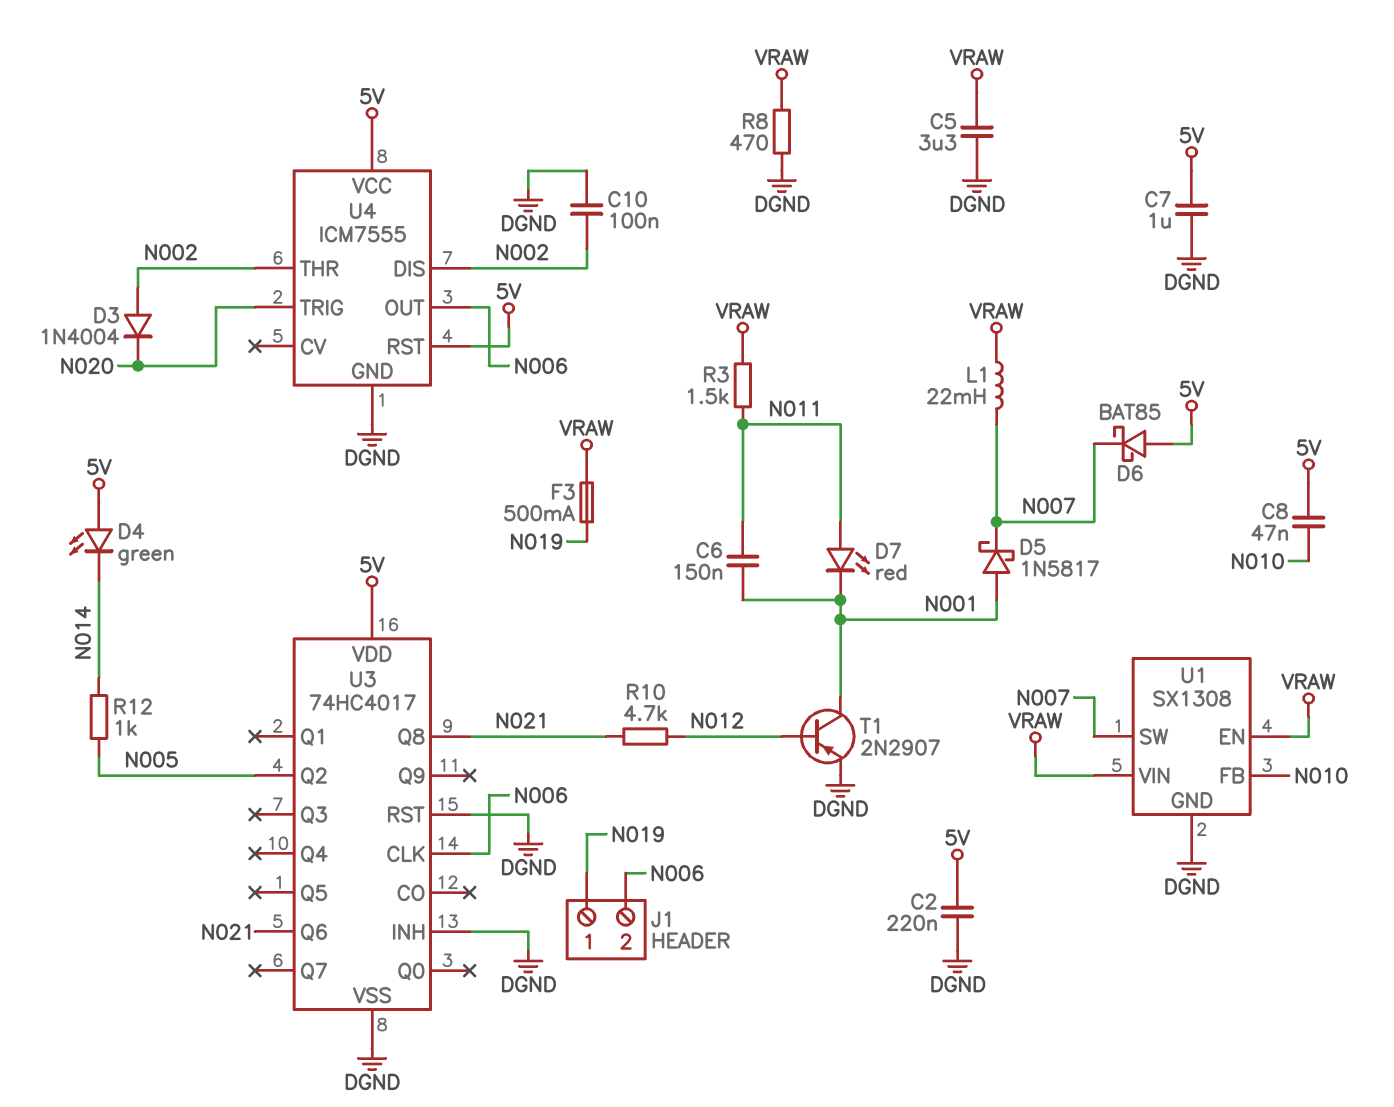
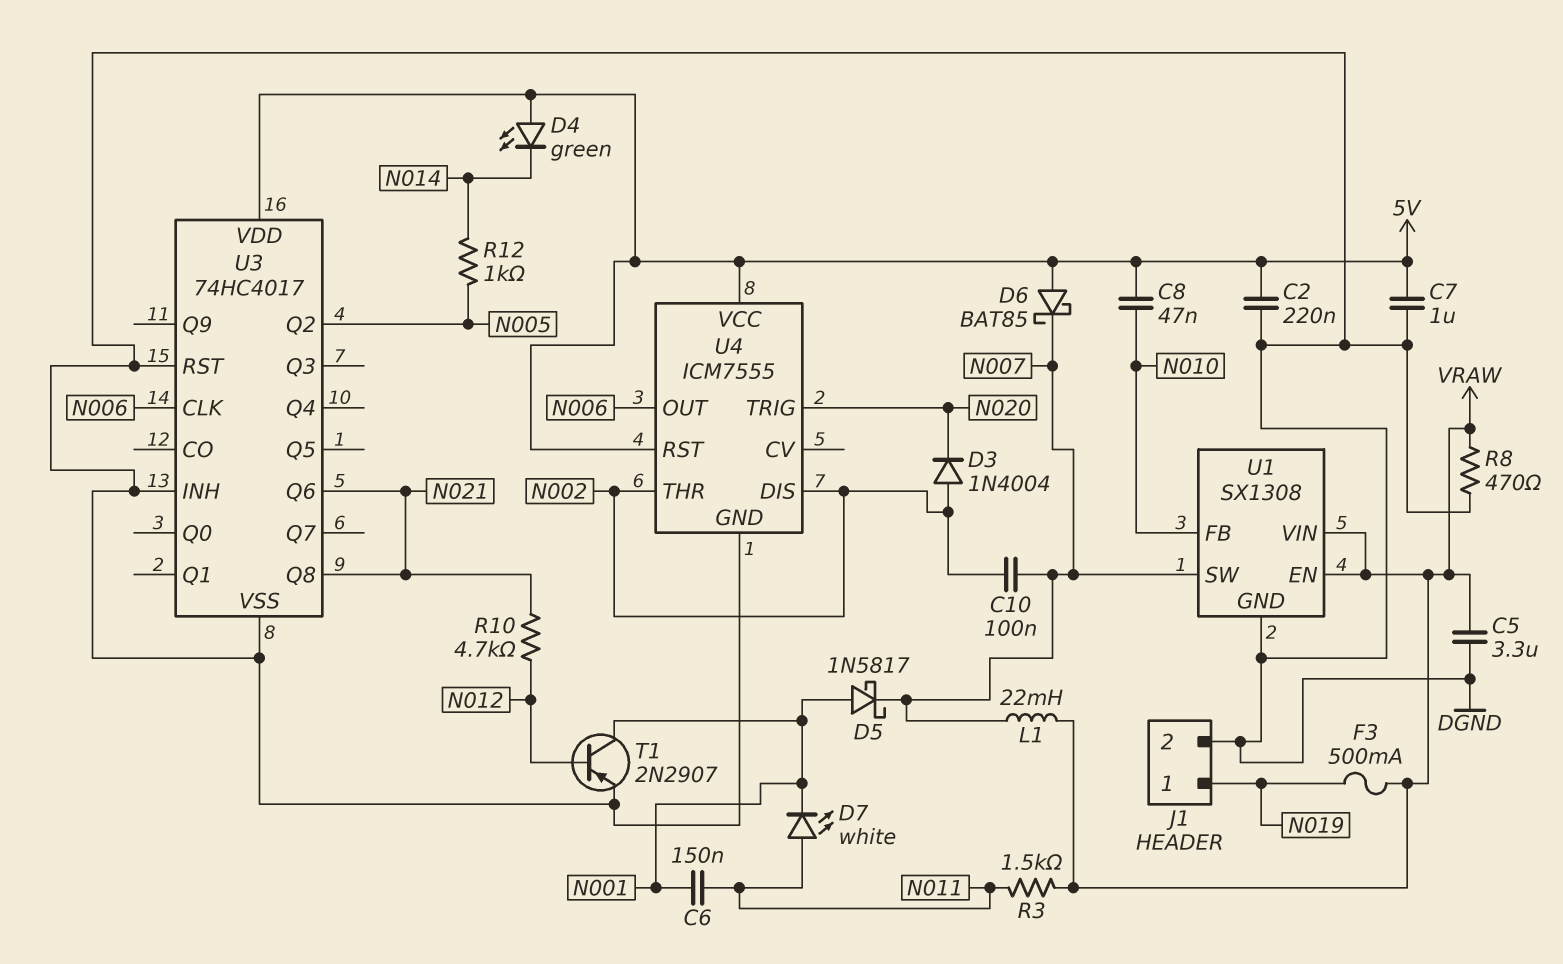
C10: 100nF (DGND, N002) -> 100nF (N002, N007)
D7: LED red (A N011, K N001) -> LED white (A N011, K N001)
J1 pin 2: N006 -> DGND

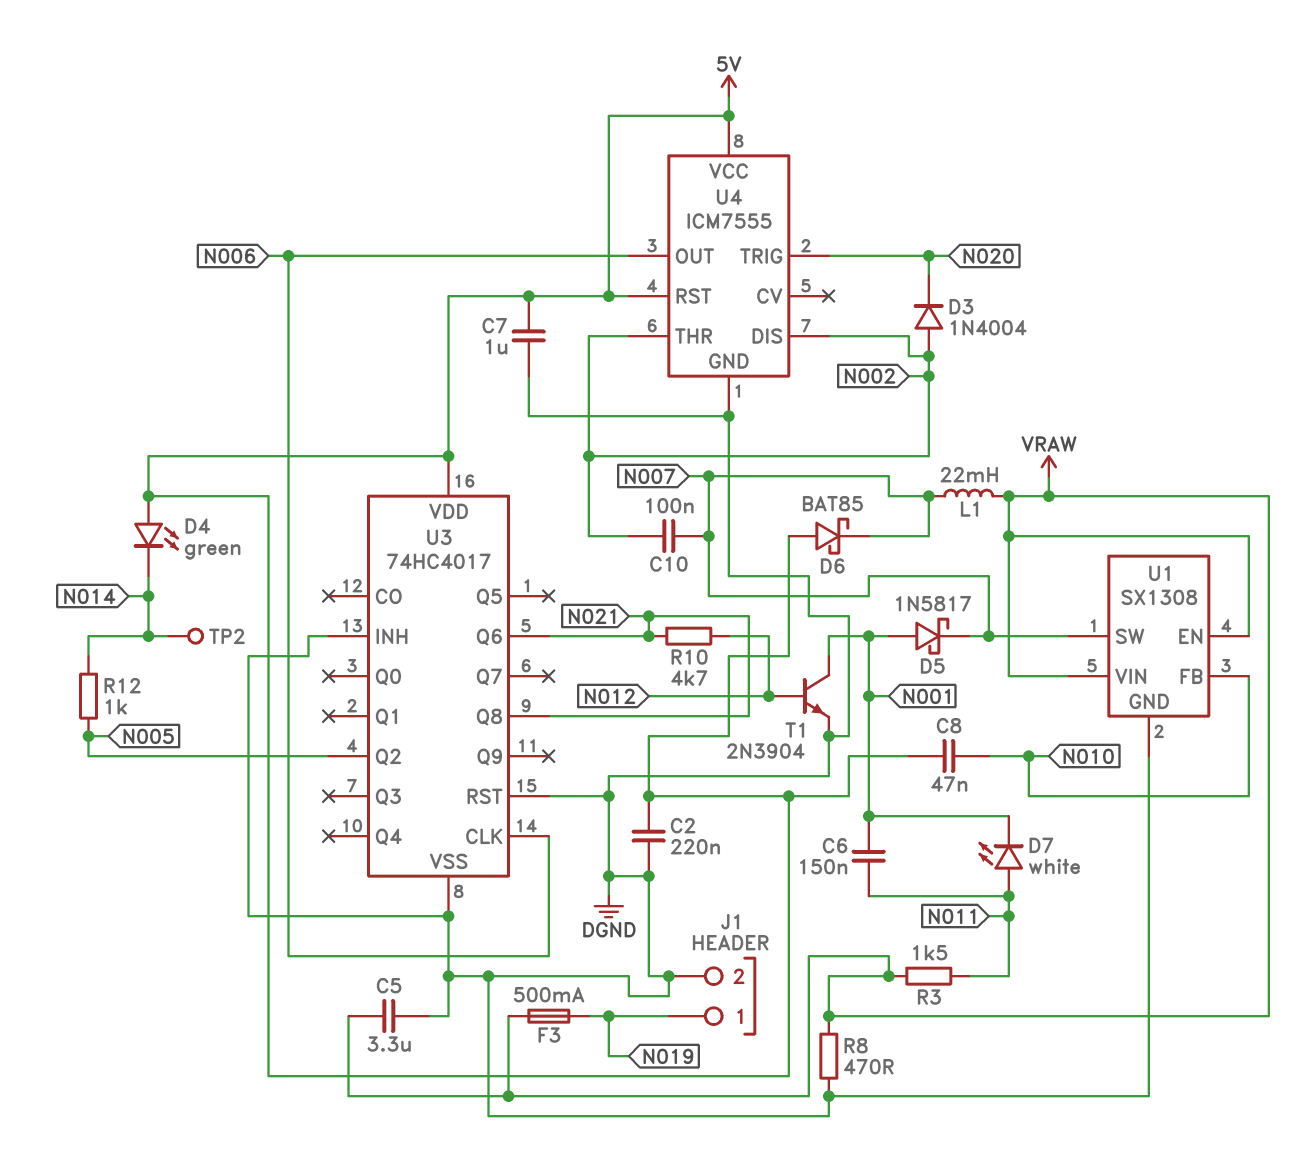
T1: PNP 2N2907 (B N012, C N001, E DGND) -> NPN 2N3904 (B N012, C N001, E DGND)
TP2: none -> test point (N014)

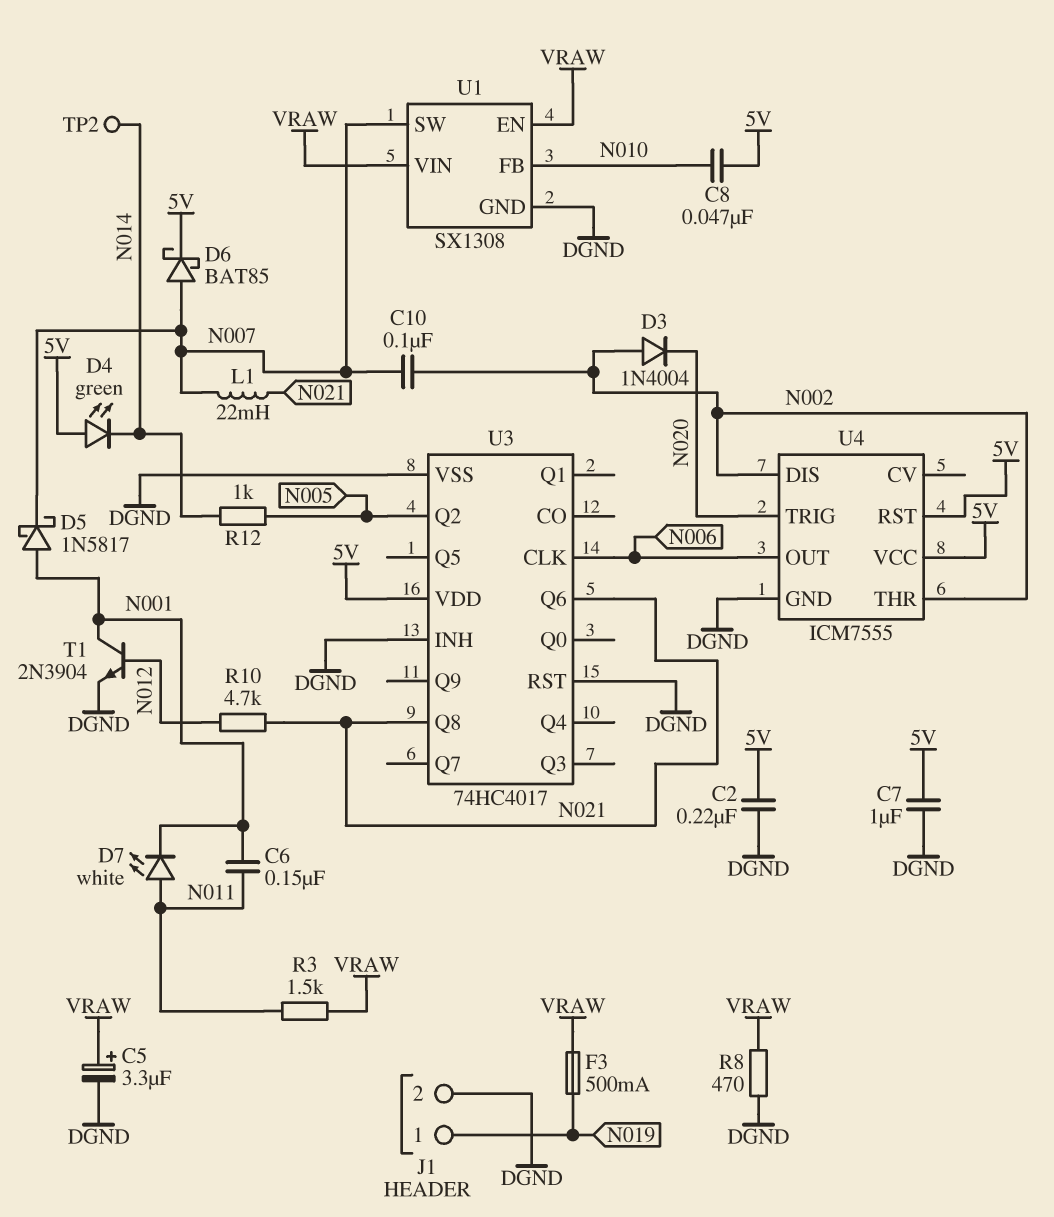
C5: 3.3uF (DGND, VRAW) -> 3.3uF (plus VRAW, minus DGND)
D6: schottky BAT85 (A 5V, K N007) -> schottky BAT85 (A N007, K 5V)
L1: 22mH (N007, VRAW) -> 22mH (N007, N021)

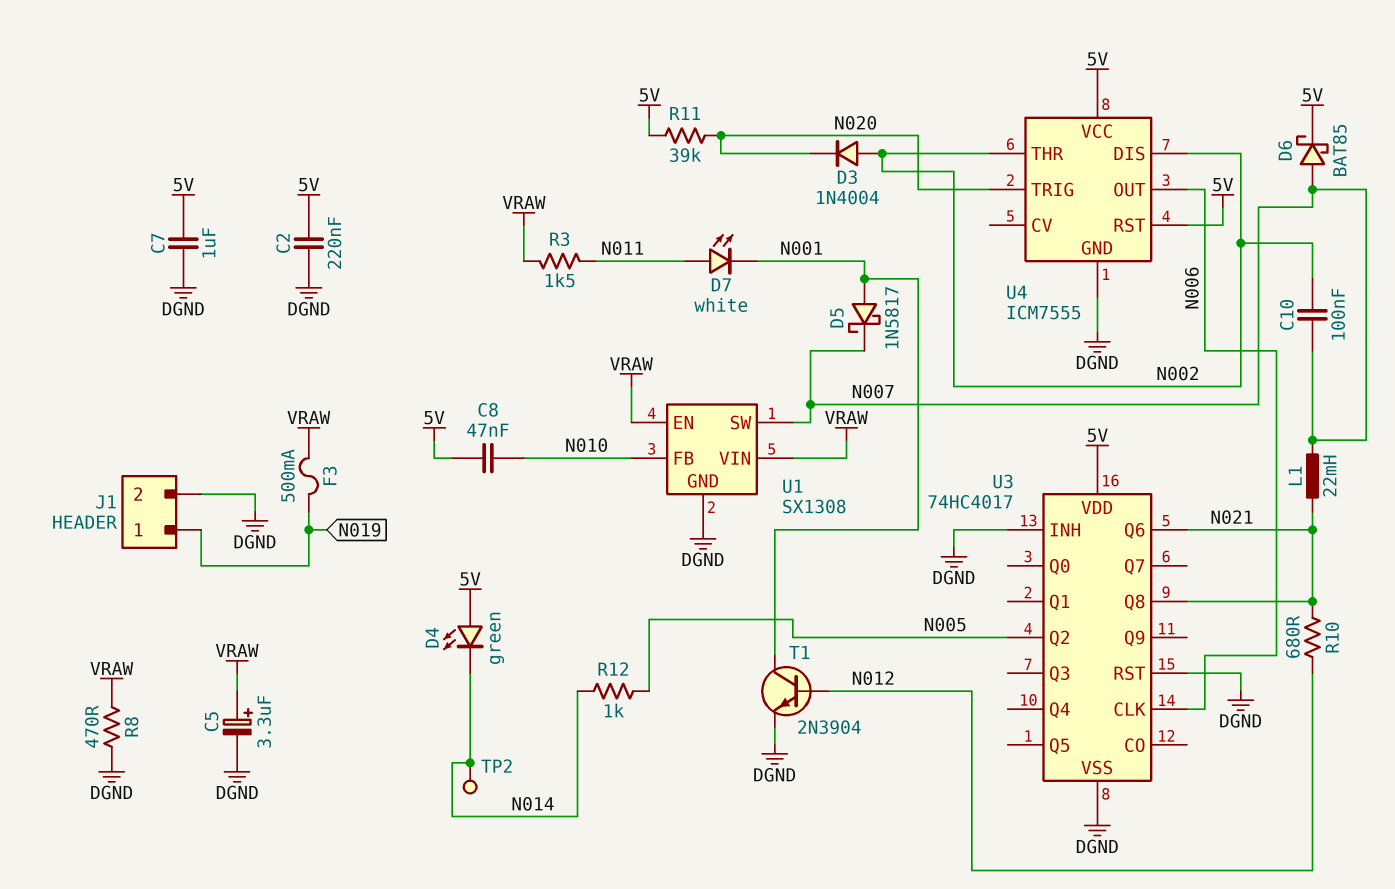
C6: 150nF (N001, N011) -> none
R10: 4.7k (N012, N021) -> 680 (N012, N021)
R11: none -> 39k (5V, N020)

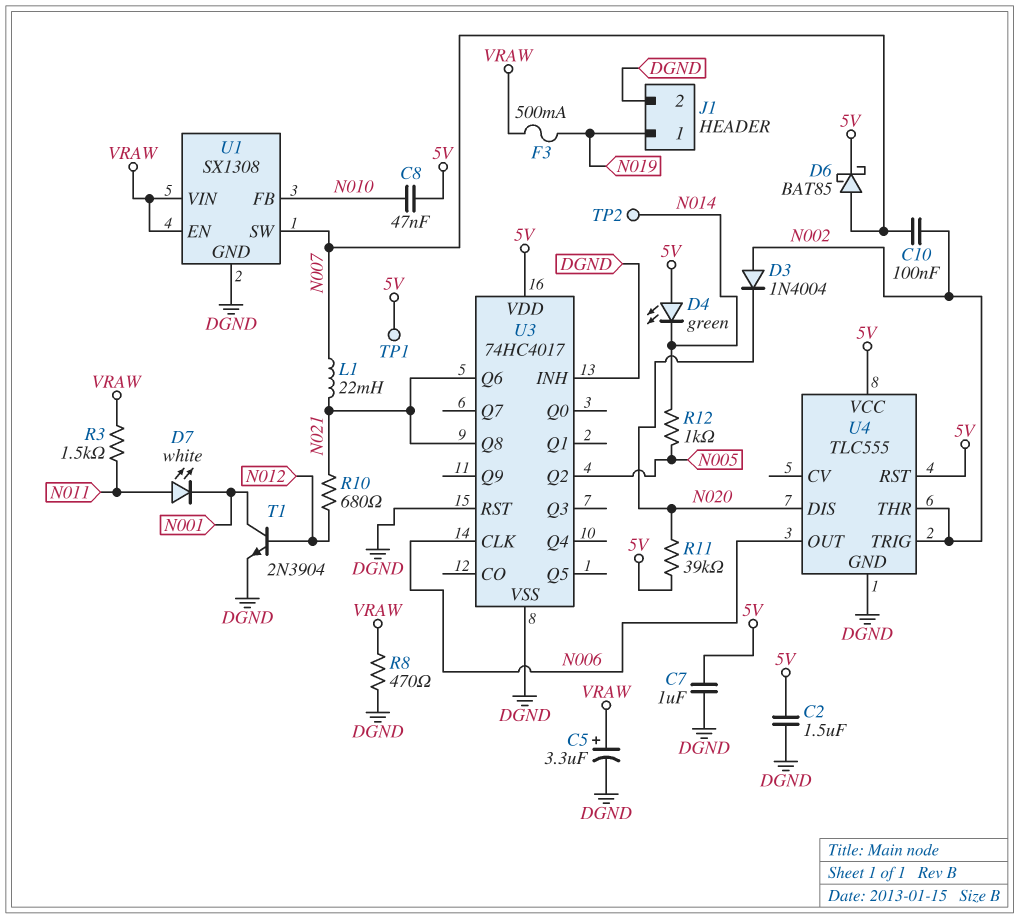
C2: 220nF (5V, DGND) -> 1.5uF (5V, DGND)
D5: schottky 1N5817 (A N001, K N007) -> none
TP1: none -> test point (5V)
U4: ICM7555 -> TLC555
U4 pin DIS: N002 -> N020
U4 pin TRIG: N020 -> N002

